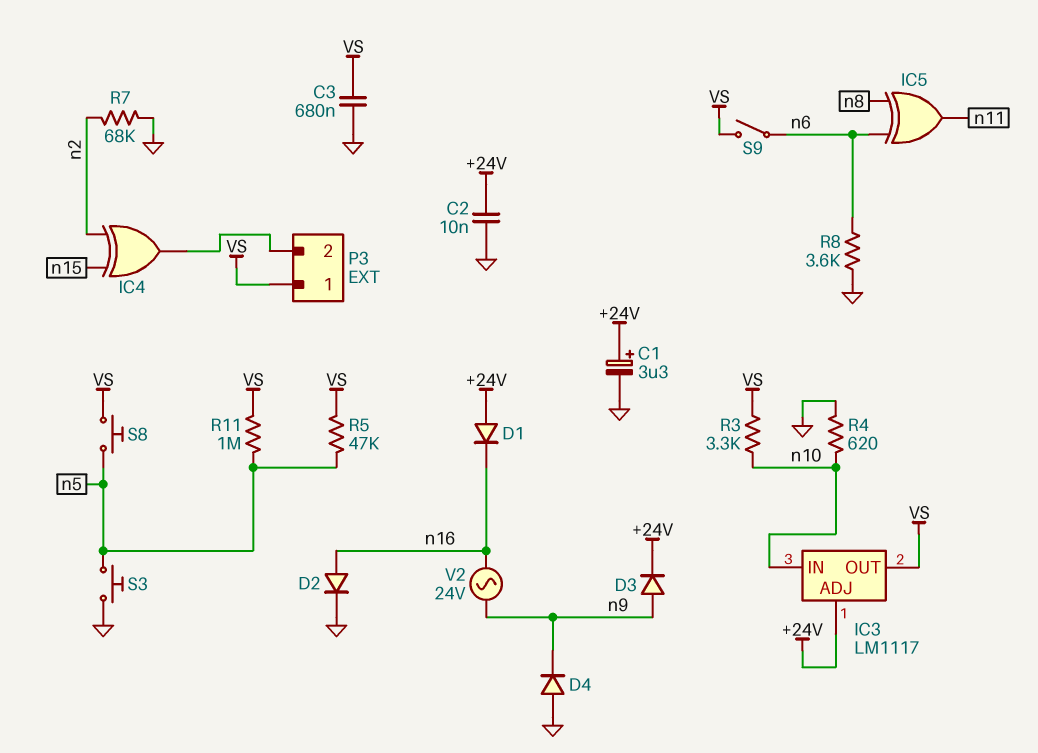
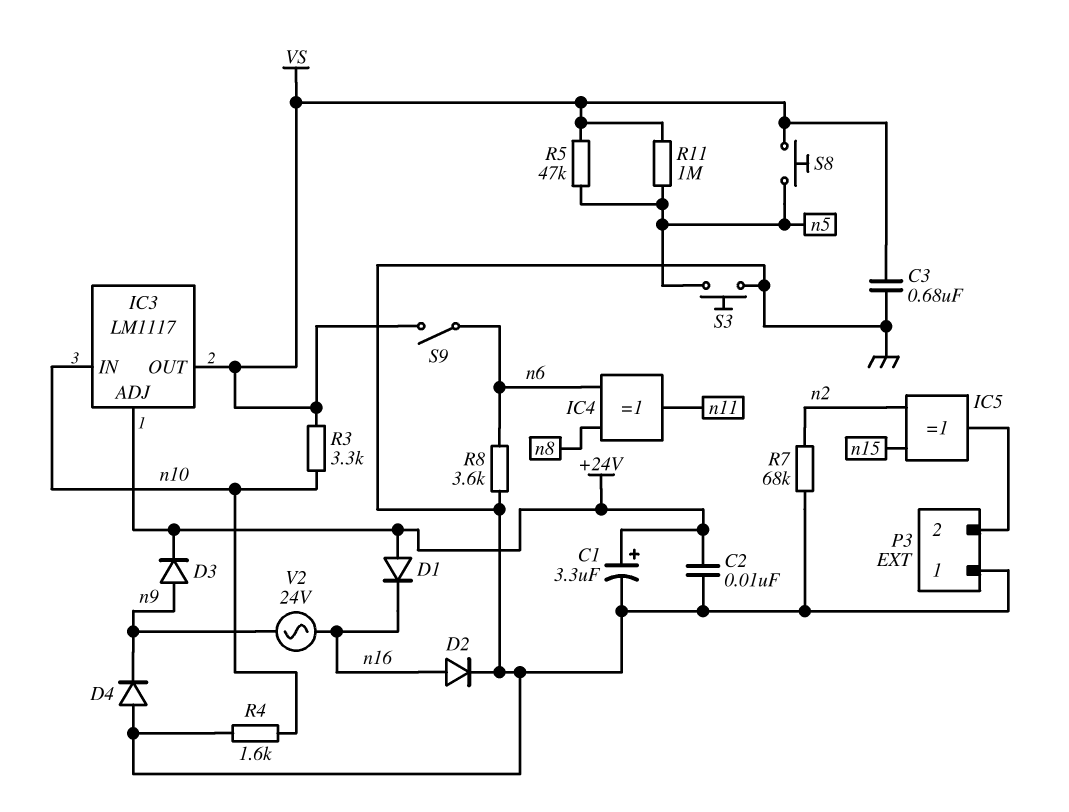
IC4: XOR (in n2, in n15, out P3/2) -> XOR (in n6, in n8, out n11)
IC5: XOR (in n6, in n8, out n11) -> XOR (in n2, in n15, out P3/2)
P3 pin 1: VS -> GND
R4: 620 (GND, n10) -> 1.6k (GND, n10)

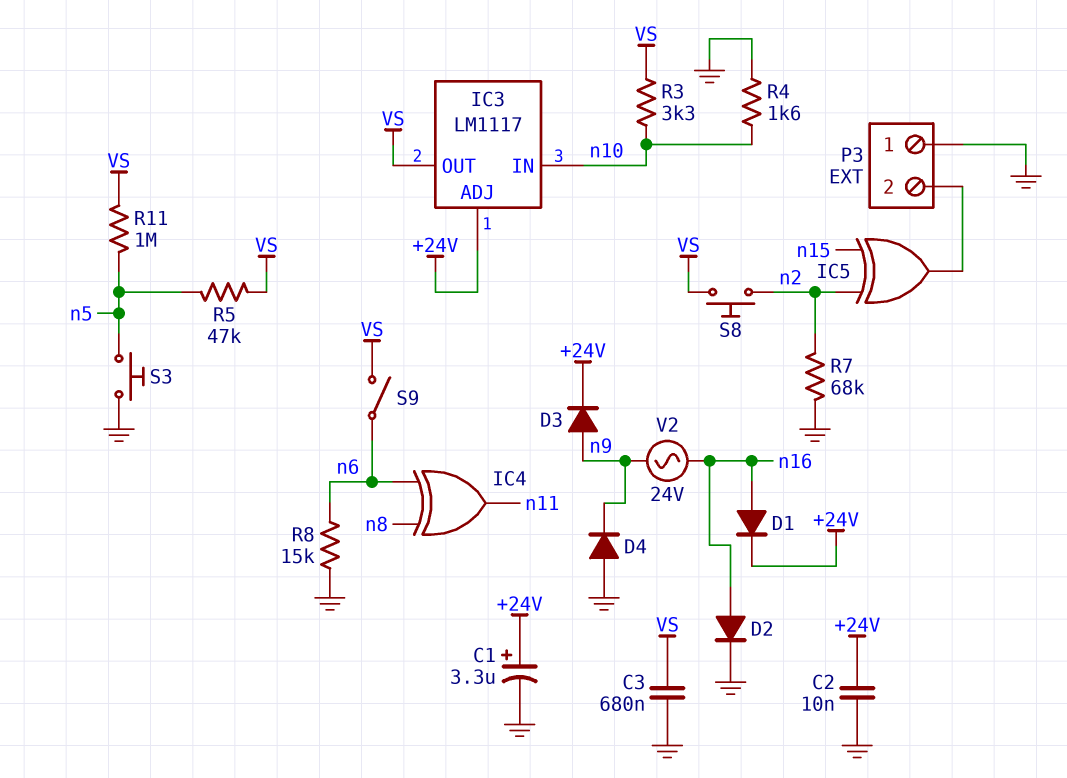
D1: diode (A +24V, K n16) -> diode (A n16, K +24V)
R8: 3.6k (GND, n6) -> 15k (GND, n6)
S8: button (VS, n5) -> button (VS, n2)

